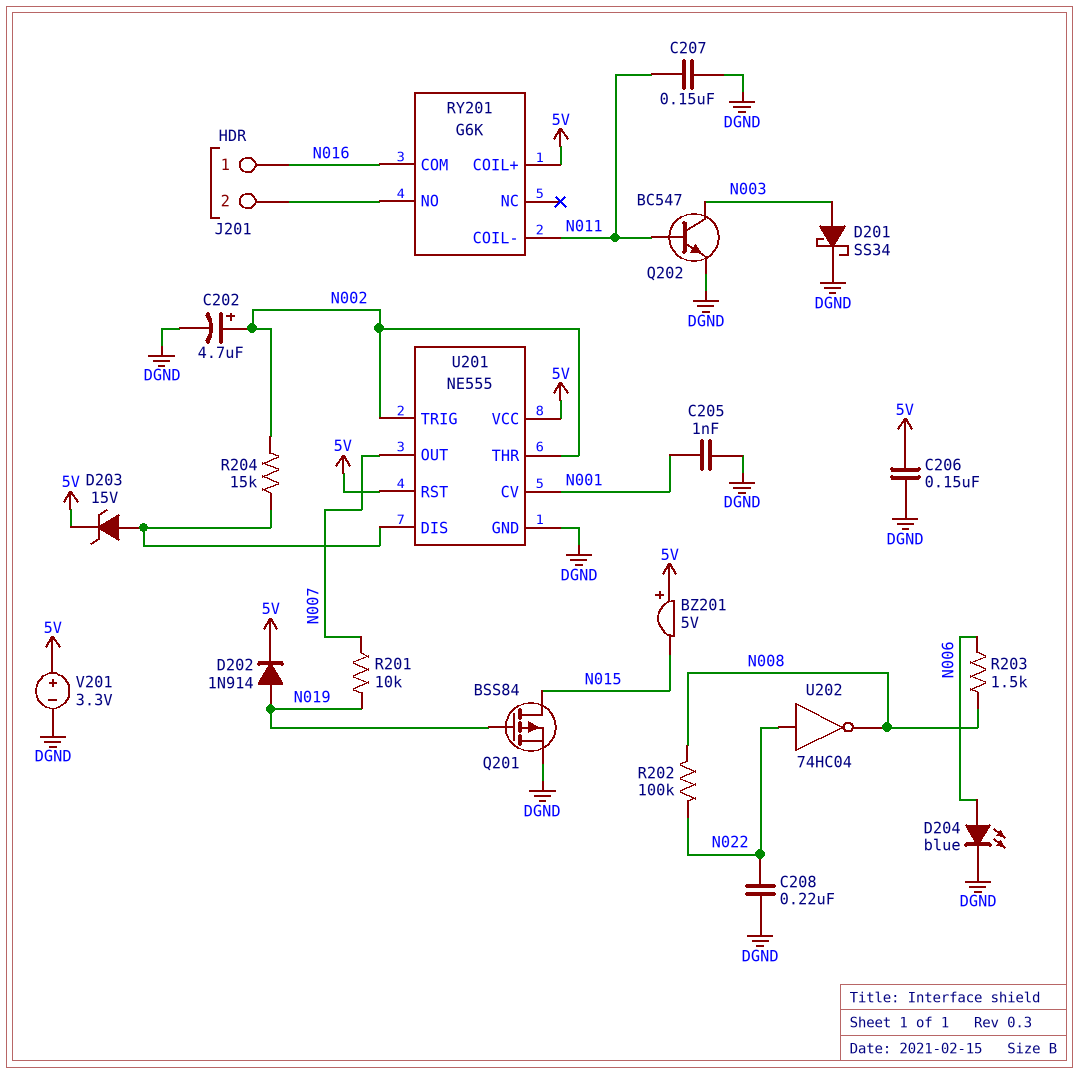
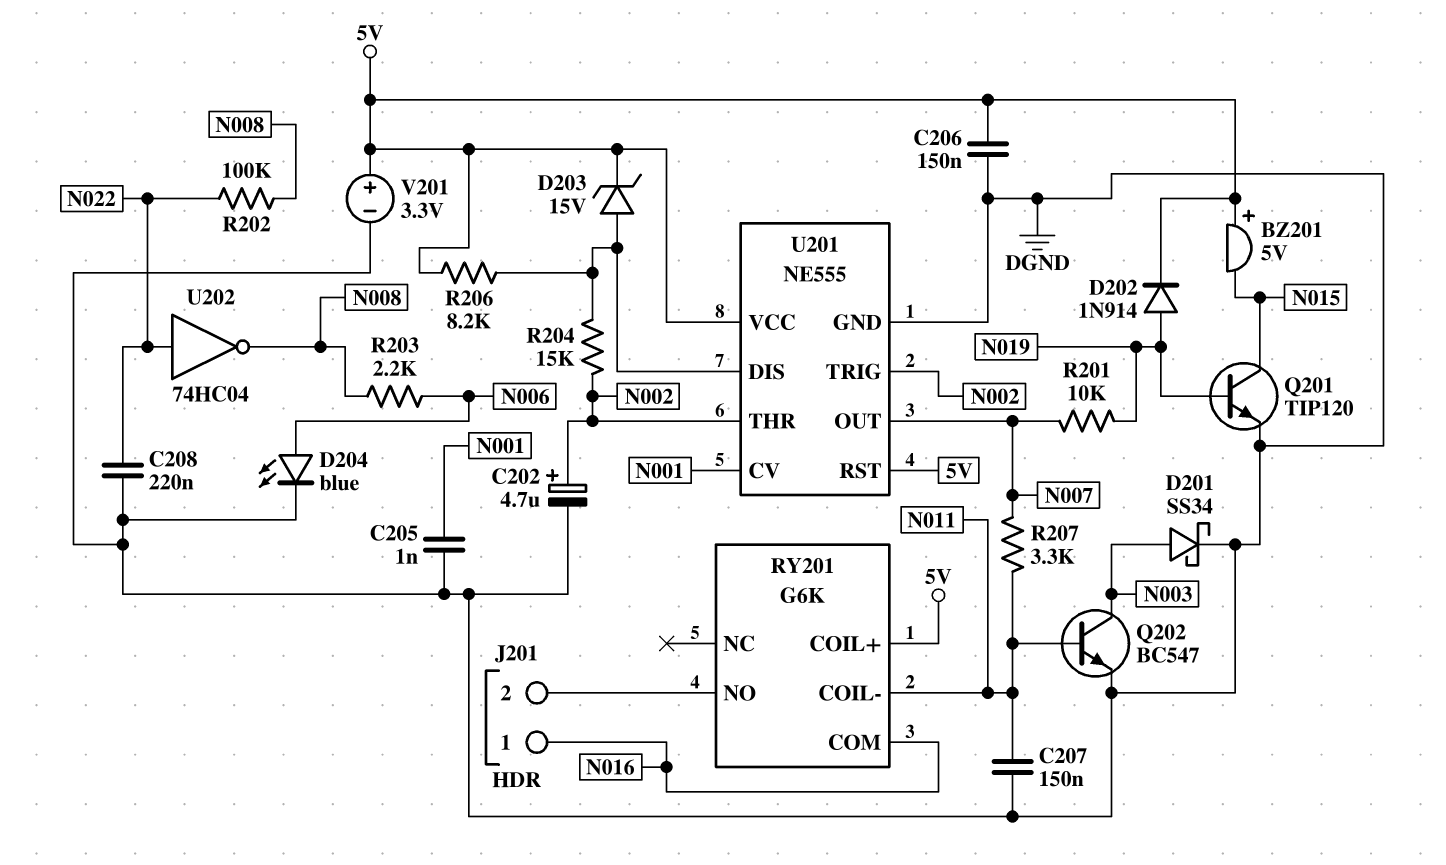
Q201: PMOS BSS84 (G N019, D N015, S DGND) -> NPN TIP120 (B N019, C N015, E DGND)
R203: 1.5k (N006, N008) -> 2.2k (N006, N008)
R206: none -> 8.2k (5V, U201/DIS)
R207: none -> 3.3k (N007, N011)

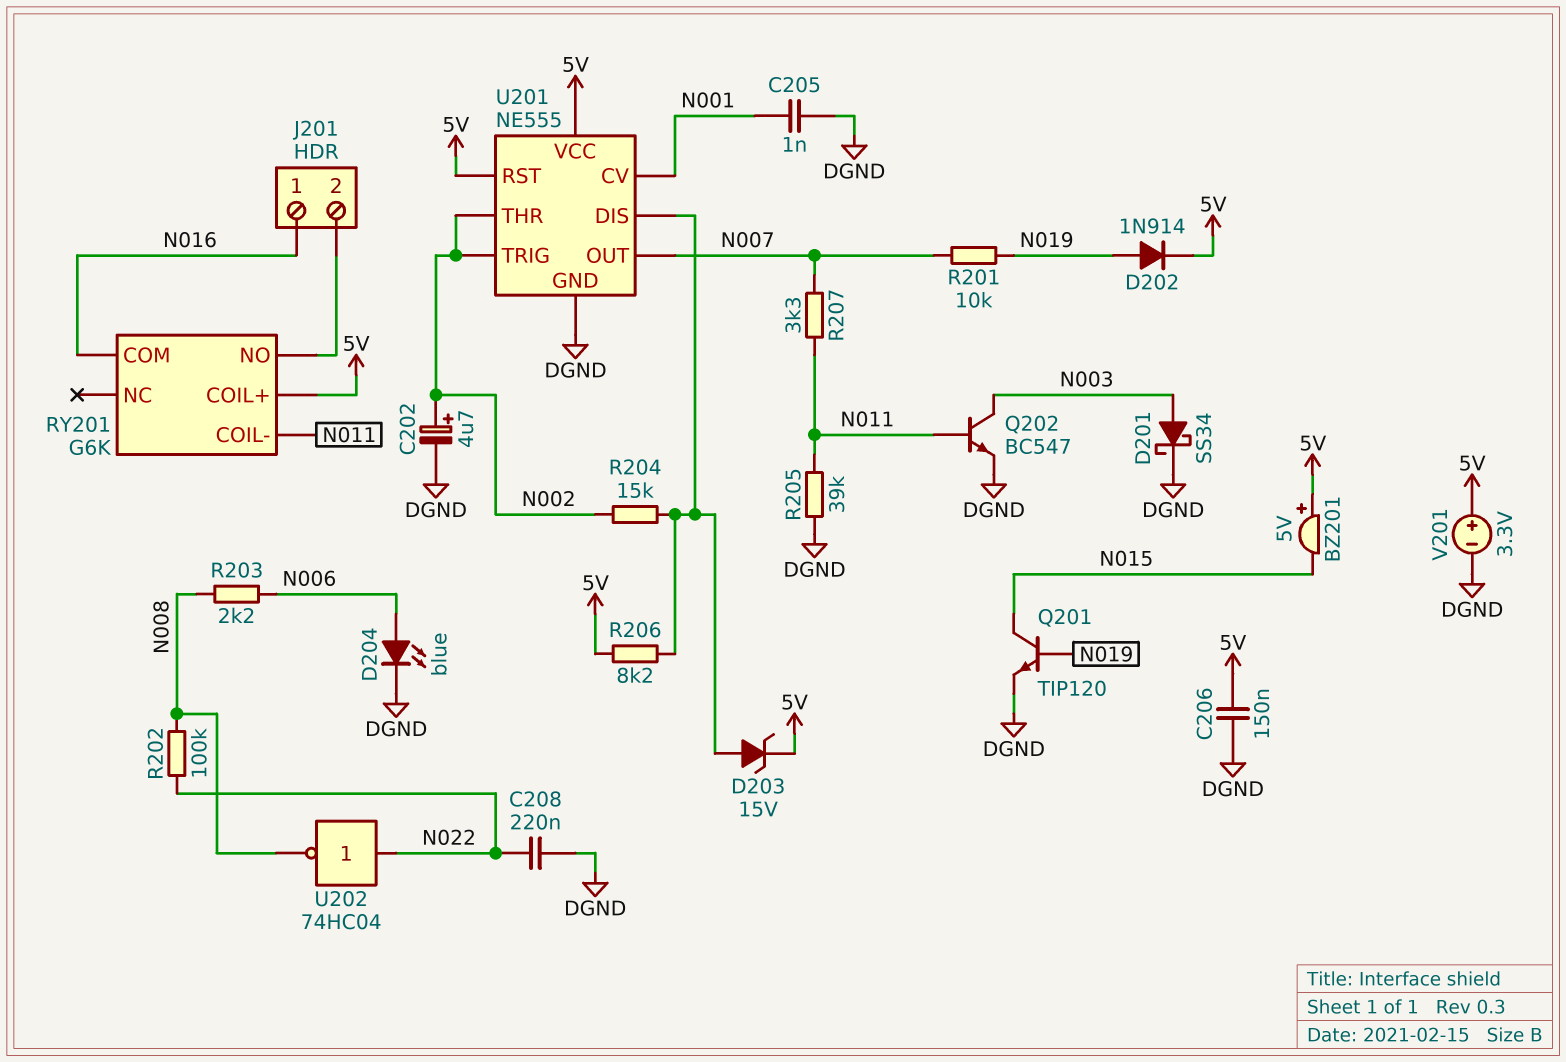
C207: 150nF (DGND, N011) -> none
R205: none -> 39k (DGND, N011)

